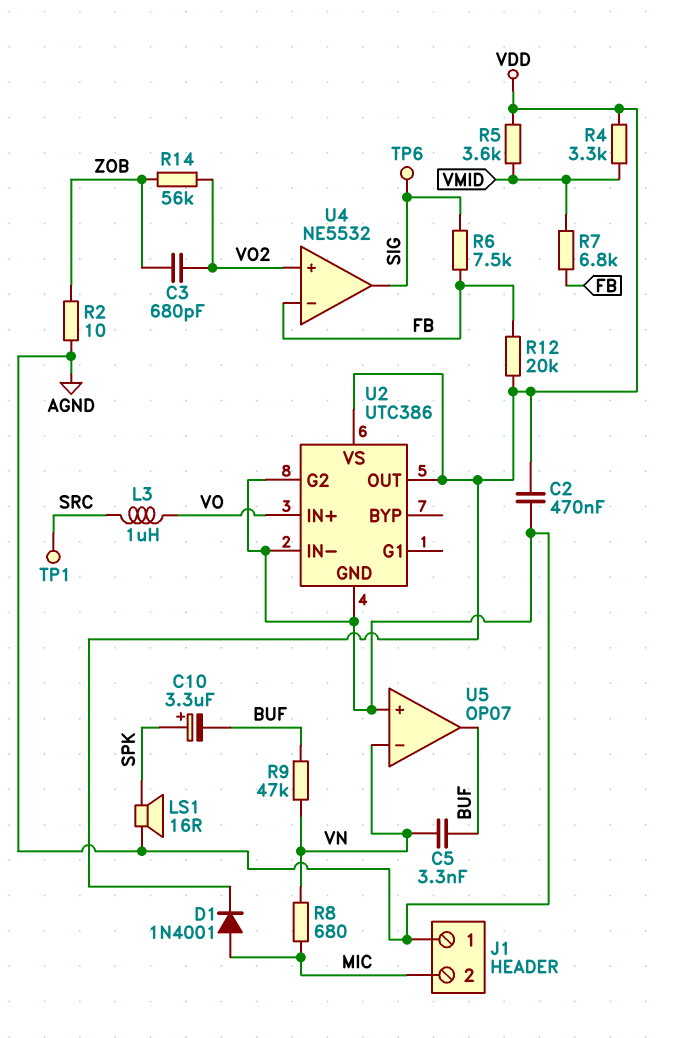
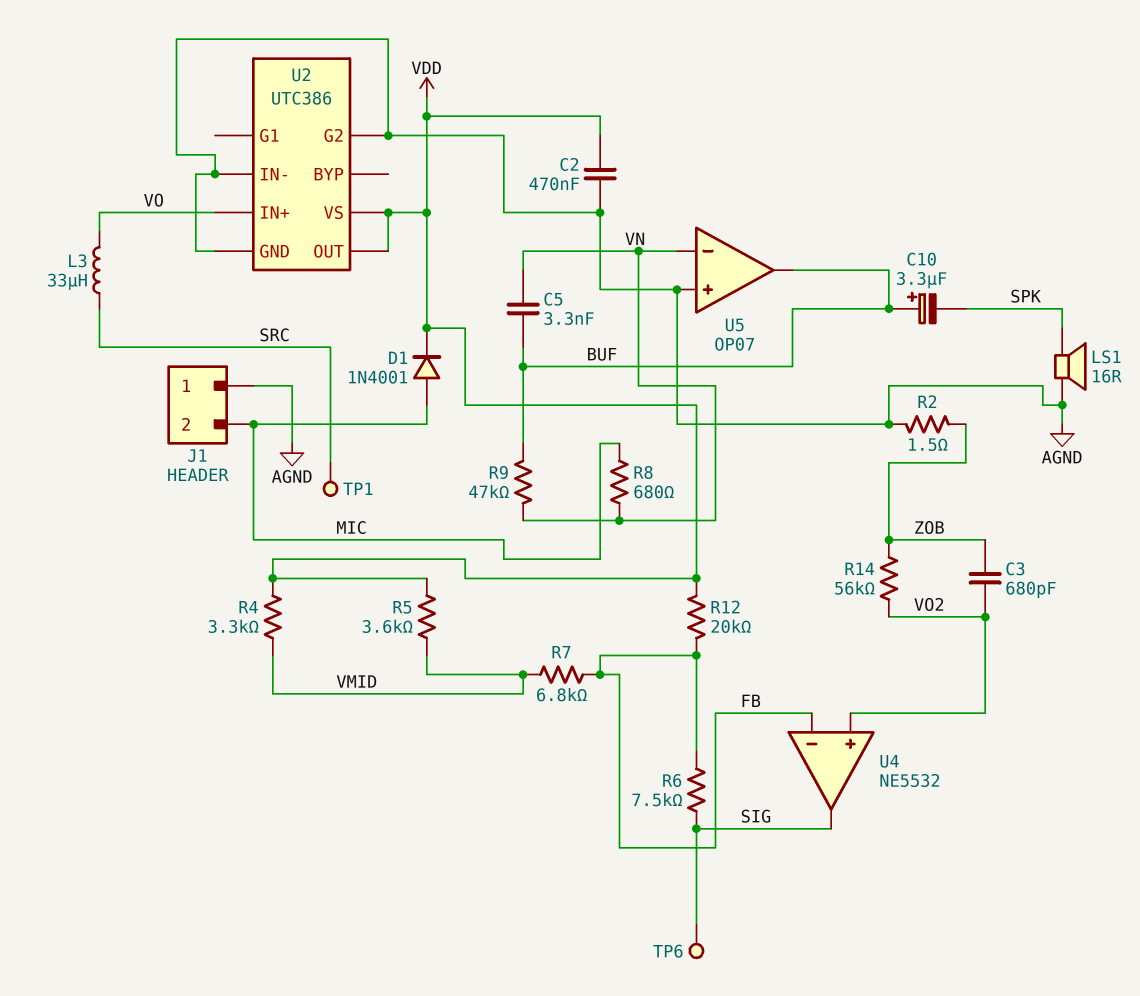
C10: 3.3uF (plus SPK, minus BUF) -> 3.3uF (plus BUF, minus SPK)
L3: 1uH (SRC, VO) -> 33uH (SRC, VO)
R2: 10 (AGND, ZOB) -> 1.5 (AGND, ZOB)

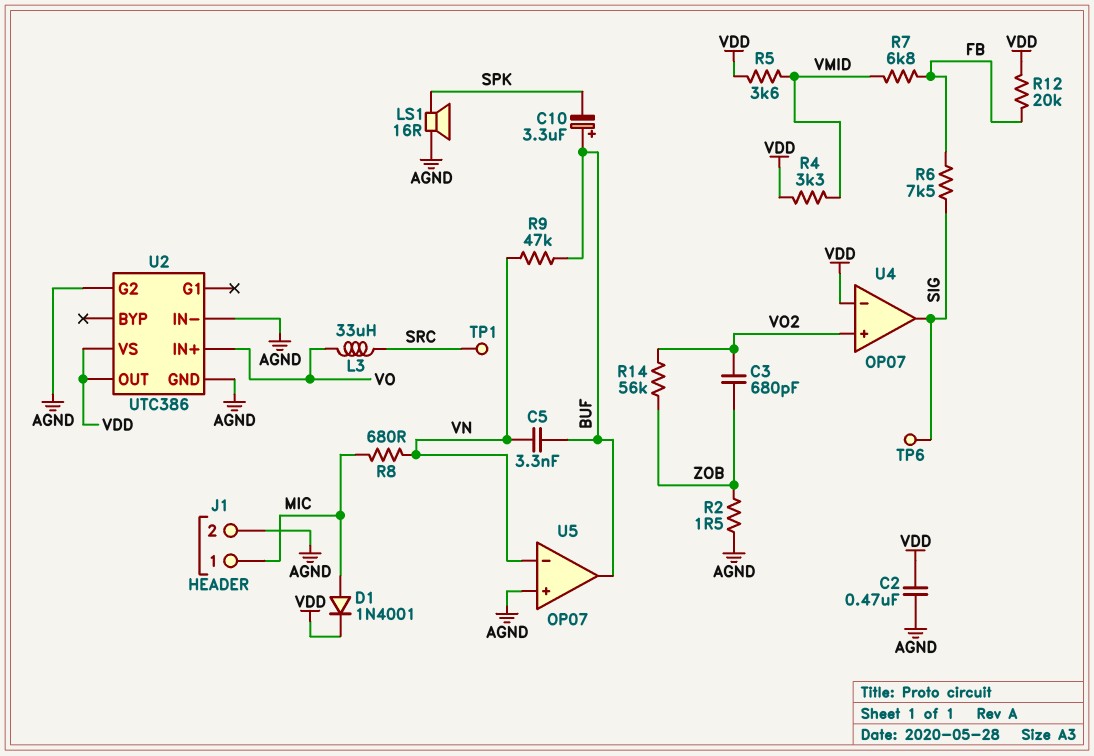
J1 pin 1: AGND -> MIC
J1 pin 2: MIC -> AGND
U4: NE5532 -> OP07
U4 pin in-: FB -> VDD

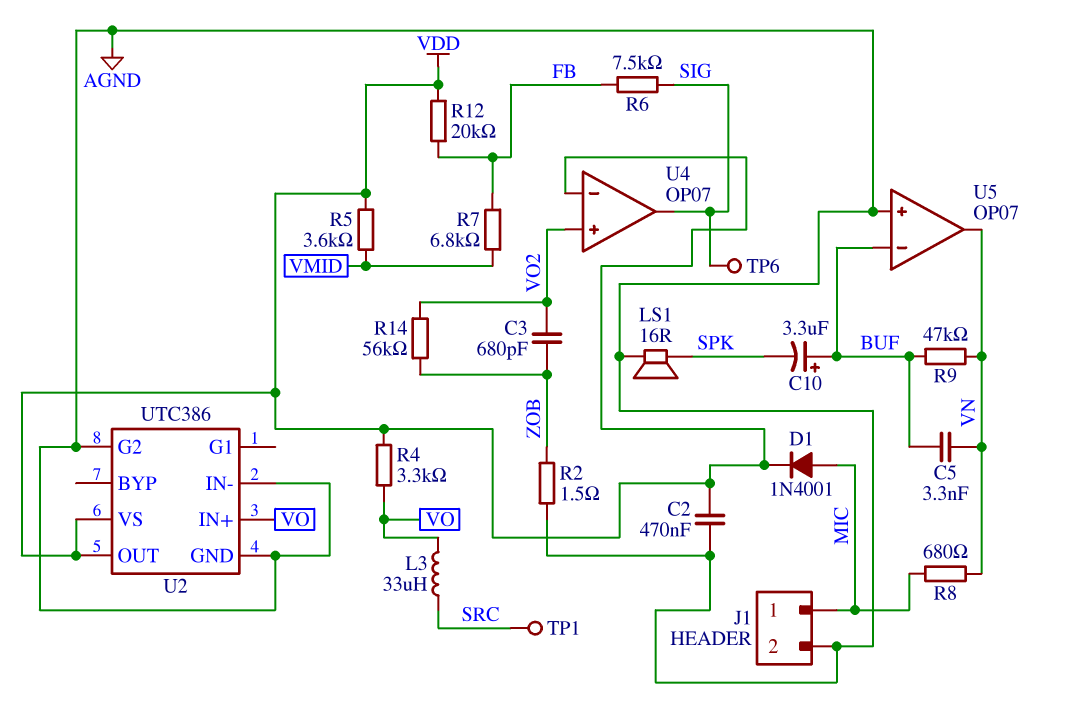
R4: 3.3k (VDD, VMID) -> 3.3k (VDD, VO)
U5 pin in-: VN -> BUF
U5 pin out: BUF -> VN

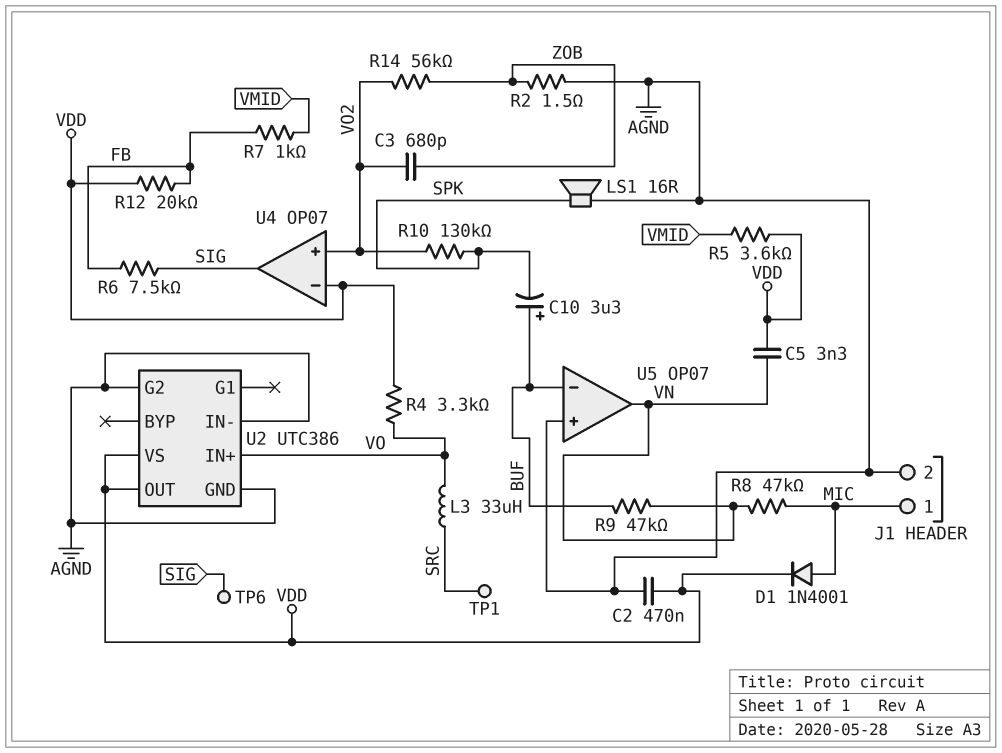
C5: 3.3nF (BUF, VN) -> 3.3nF (VDD, VN)
R7: 6.8k (FB, VMID) -> 1k (FB, VMID)
R8: 680 (MIC, VN) -> 47k (MIC, VN)
R10: none -> 130k (SPK, VO2)

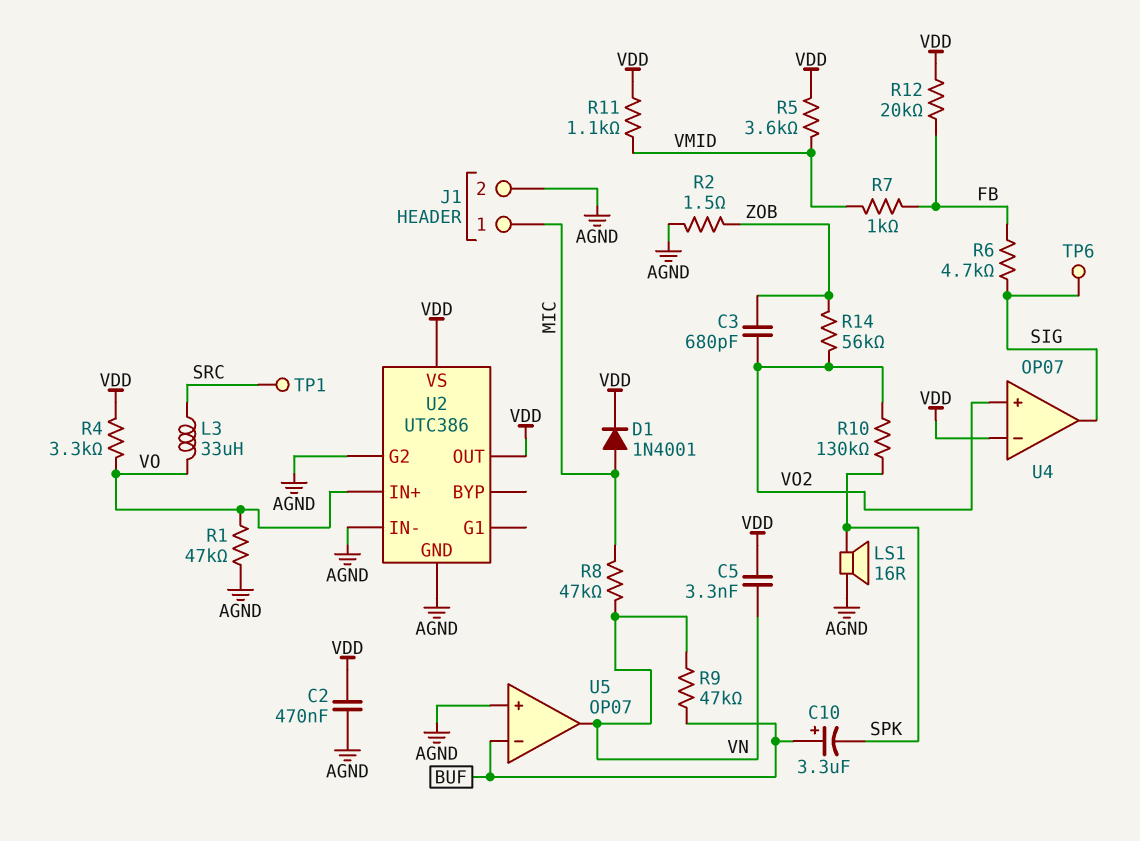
R1: none -> 47k (AGND, VO)
R6: 7.5k (FB, SIG) -> 4.7k (FB, SIG)
R11: none -> 1.1k (VDD, VMID)

